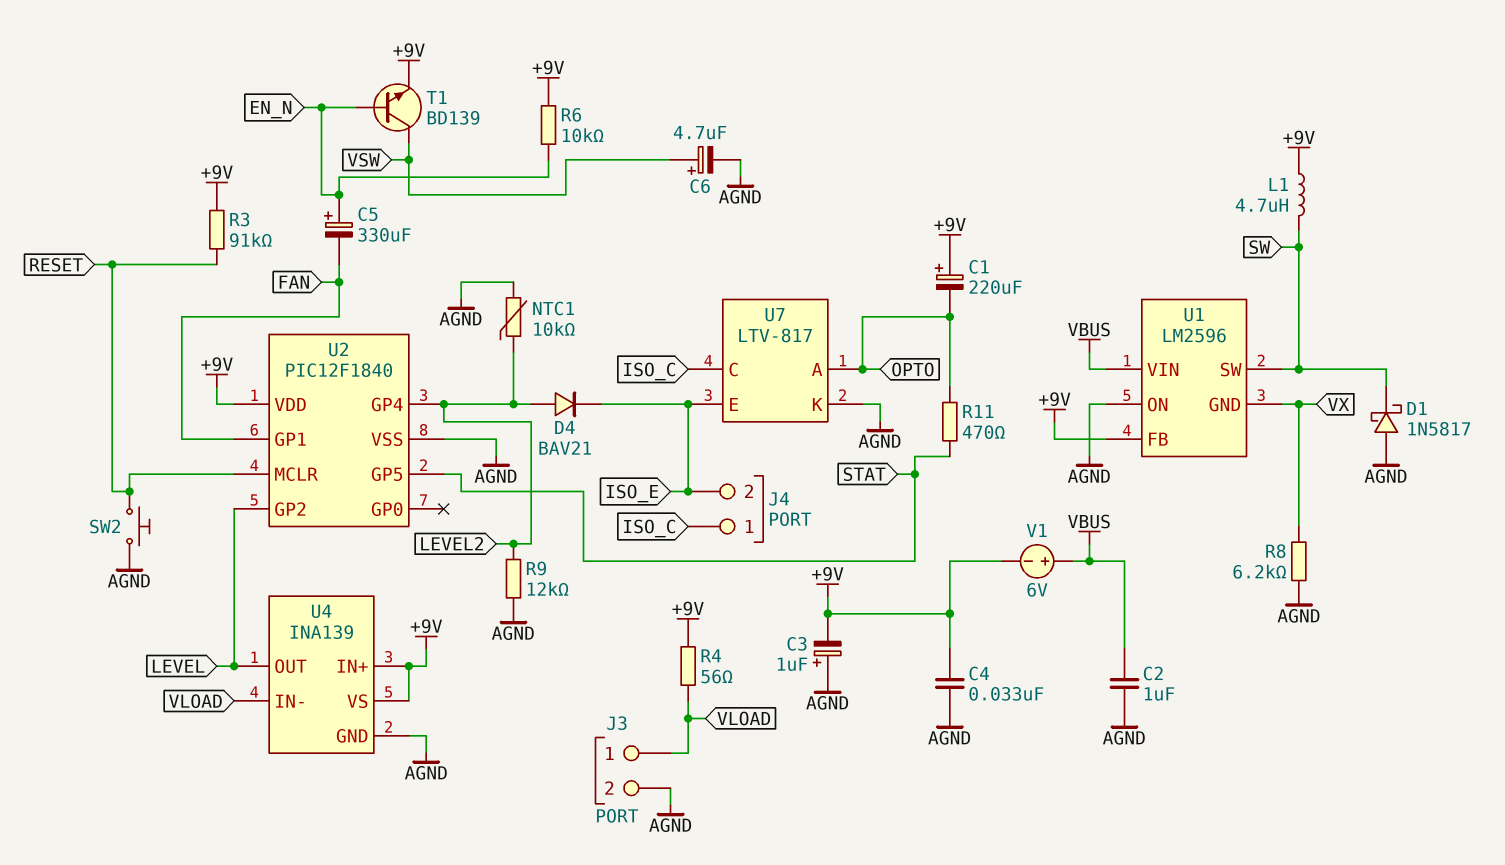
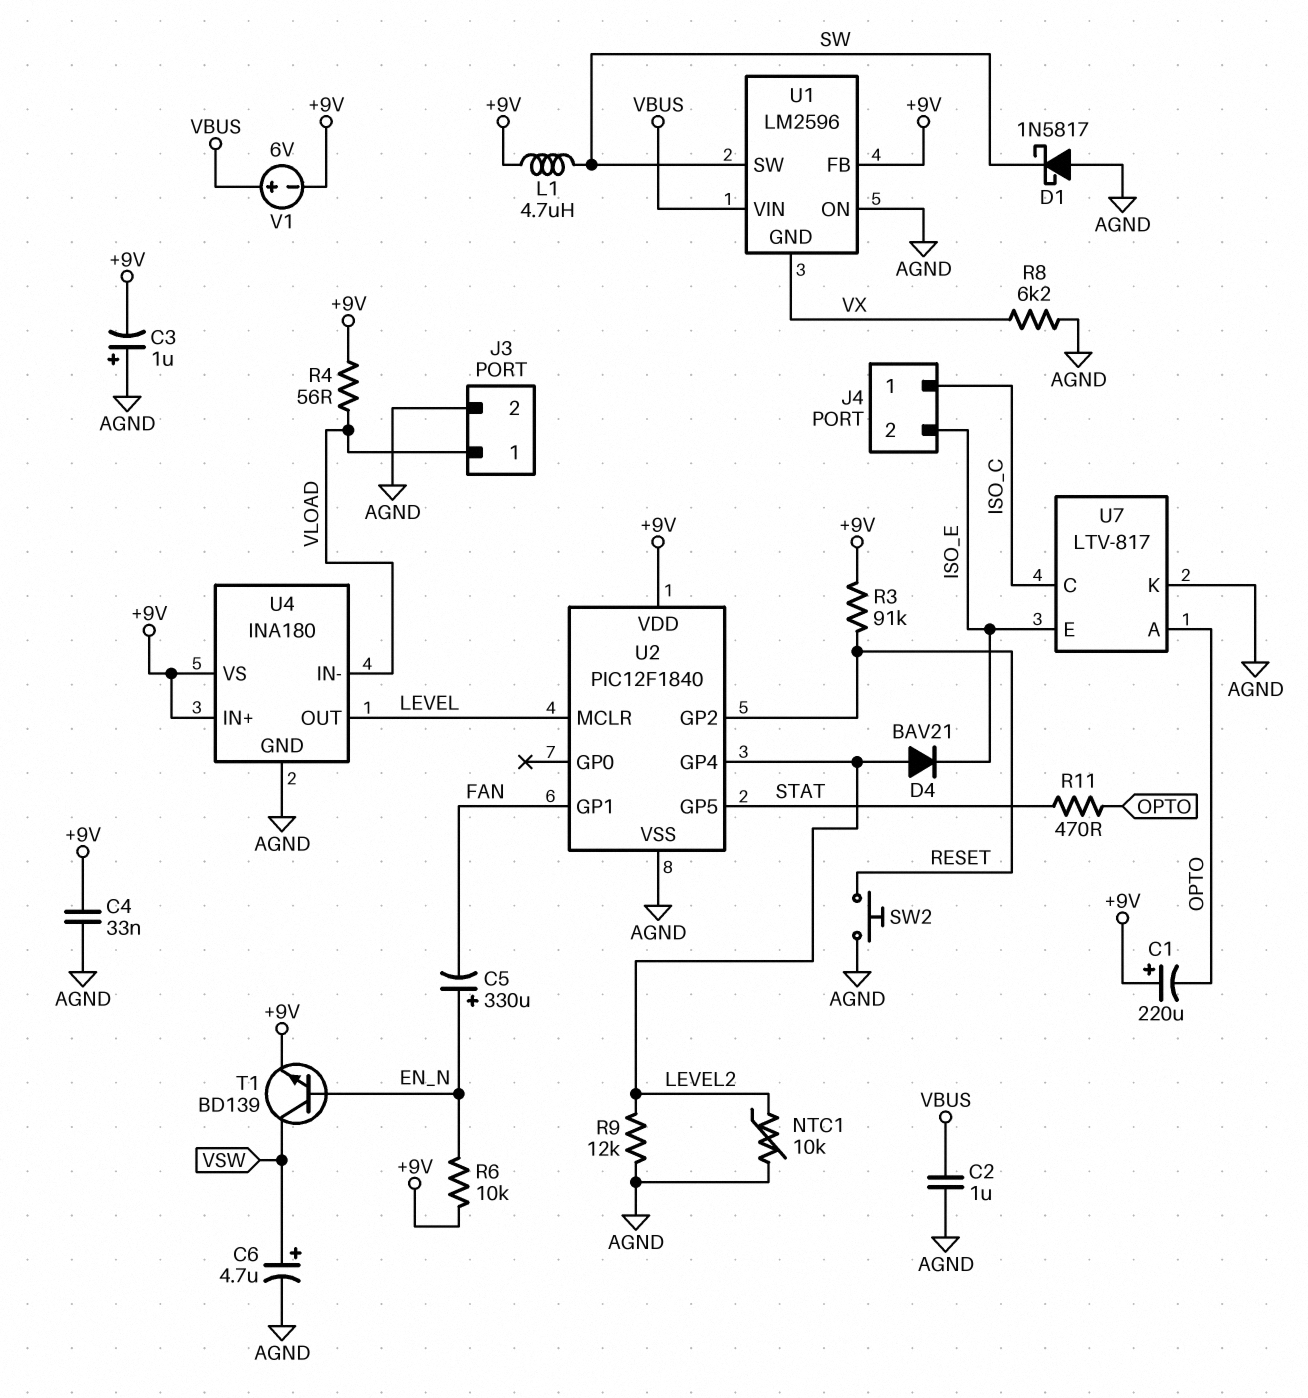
U2 pin GP2: LEVEL -> RESET
U2 pin MCLR: RESET -> LEVEL
U4: INA139 -> INA180

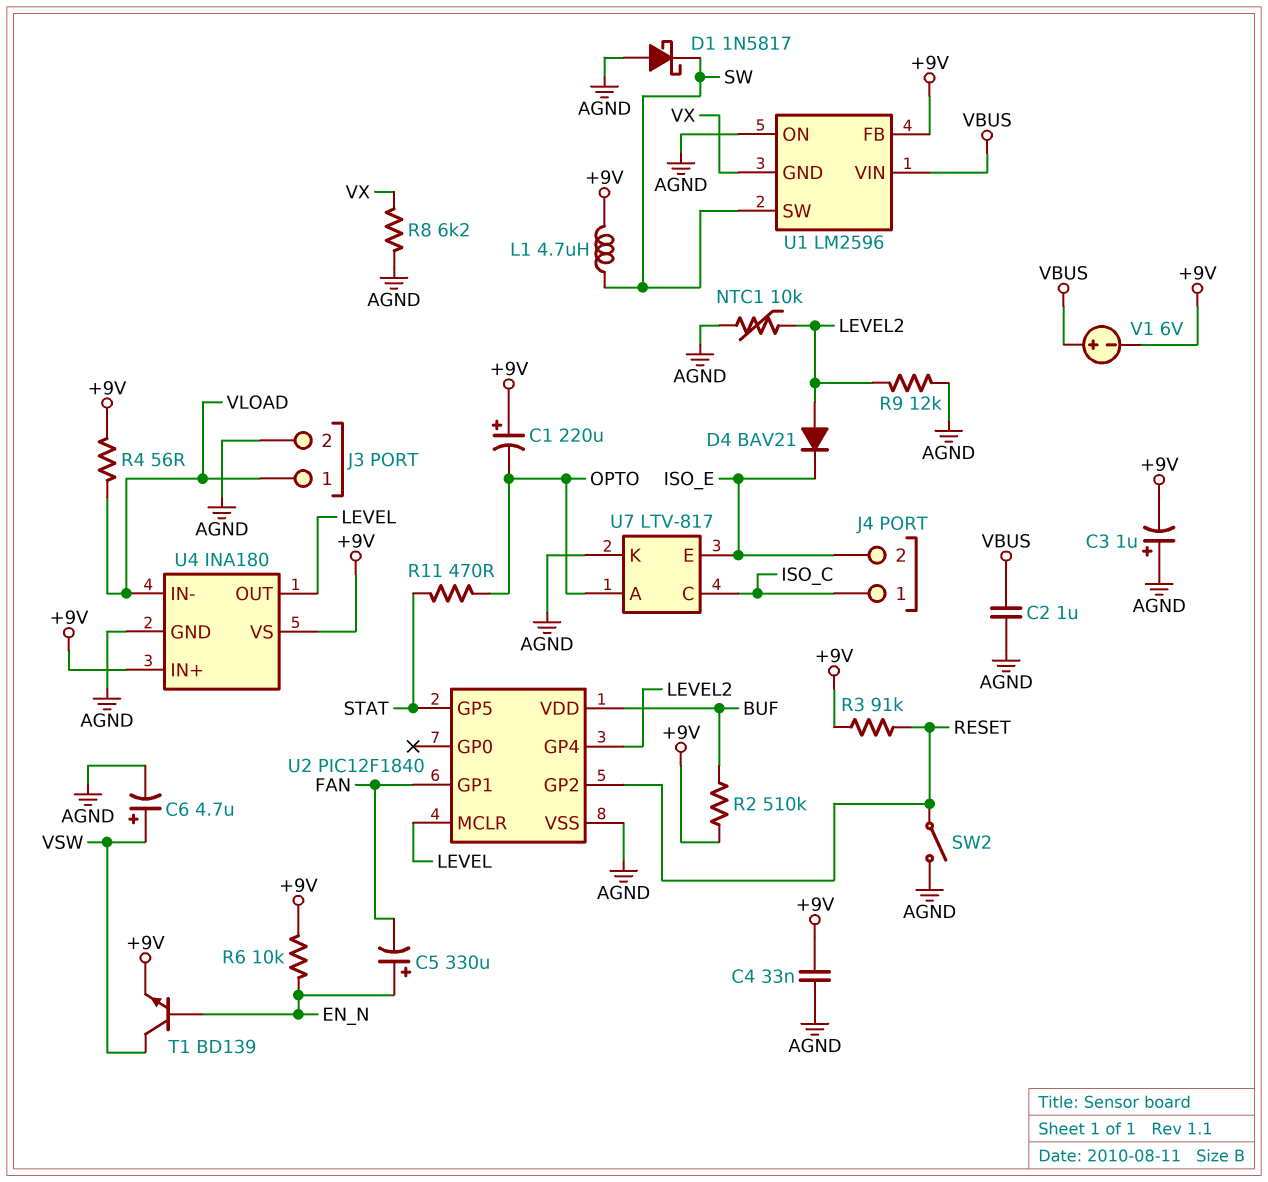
R2: none -> 510k (+9V, BUF)
SW2: button (AGND, RESET) -> switch (AGND, RESET)
U2 pin VDD: +9V -> BUF

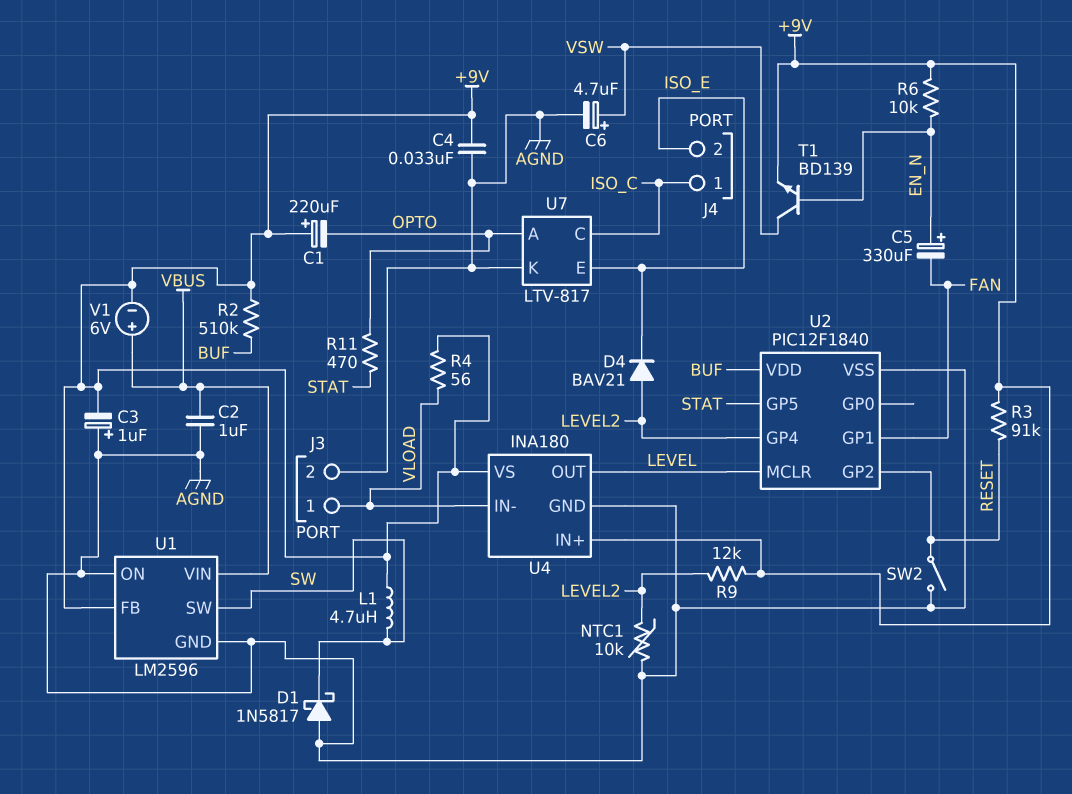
R8: 6.2k (AGND, VX) -> none
R9: 12k (AGND, LEVEL2) -> 12k (+9V, LEVEL2)
U1 pin GND: VX -> AGND

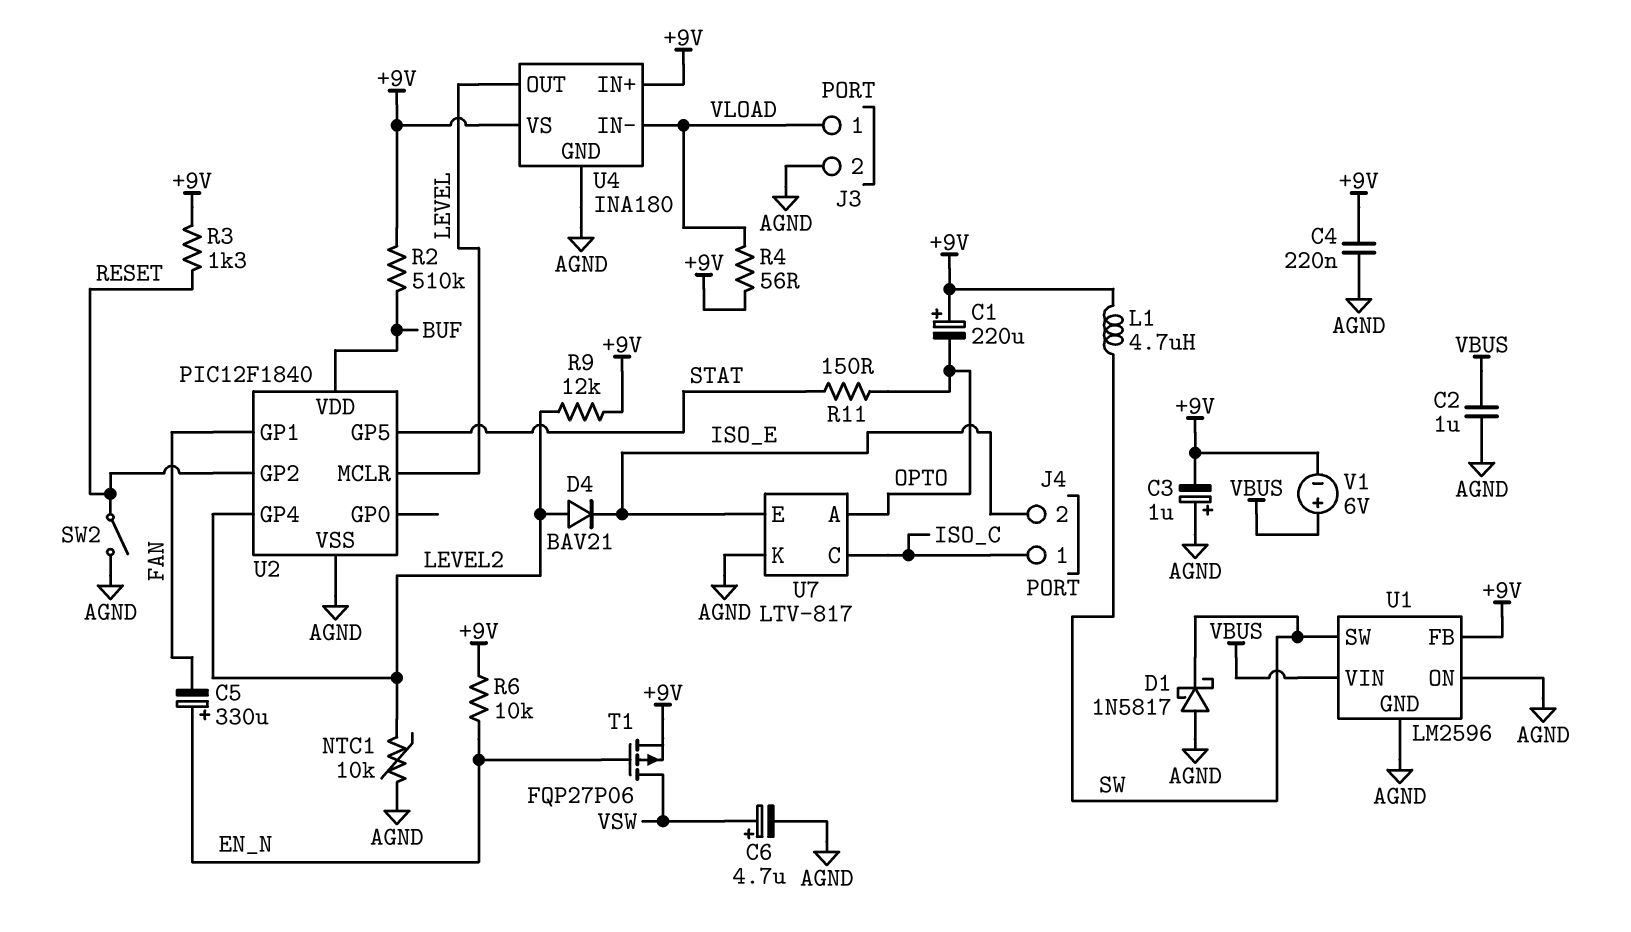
C4: 33nF (+9V, AGND) -> 220nF (+9V, AGND)
R3: 91k (+9V, RESET) -> 1.3k (+9V, RESET)
R11: 470 (OPTO, STAT) -> 150 (OPTO, STAT)
T1: NPN BD139 (B EN_N, C VSW, E +9V) -> PMOS FQP27P06 (G EN_N, D VSW, S +9V)

